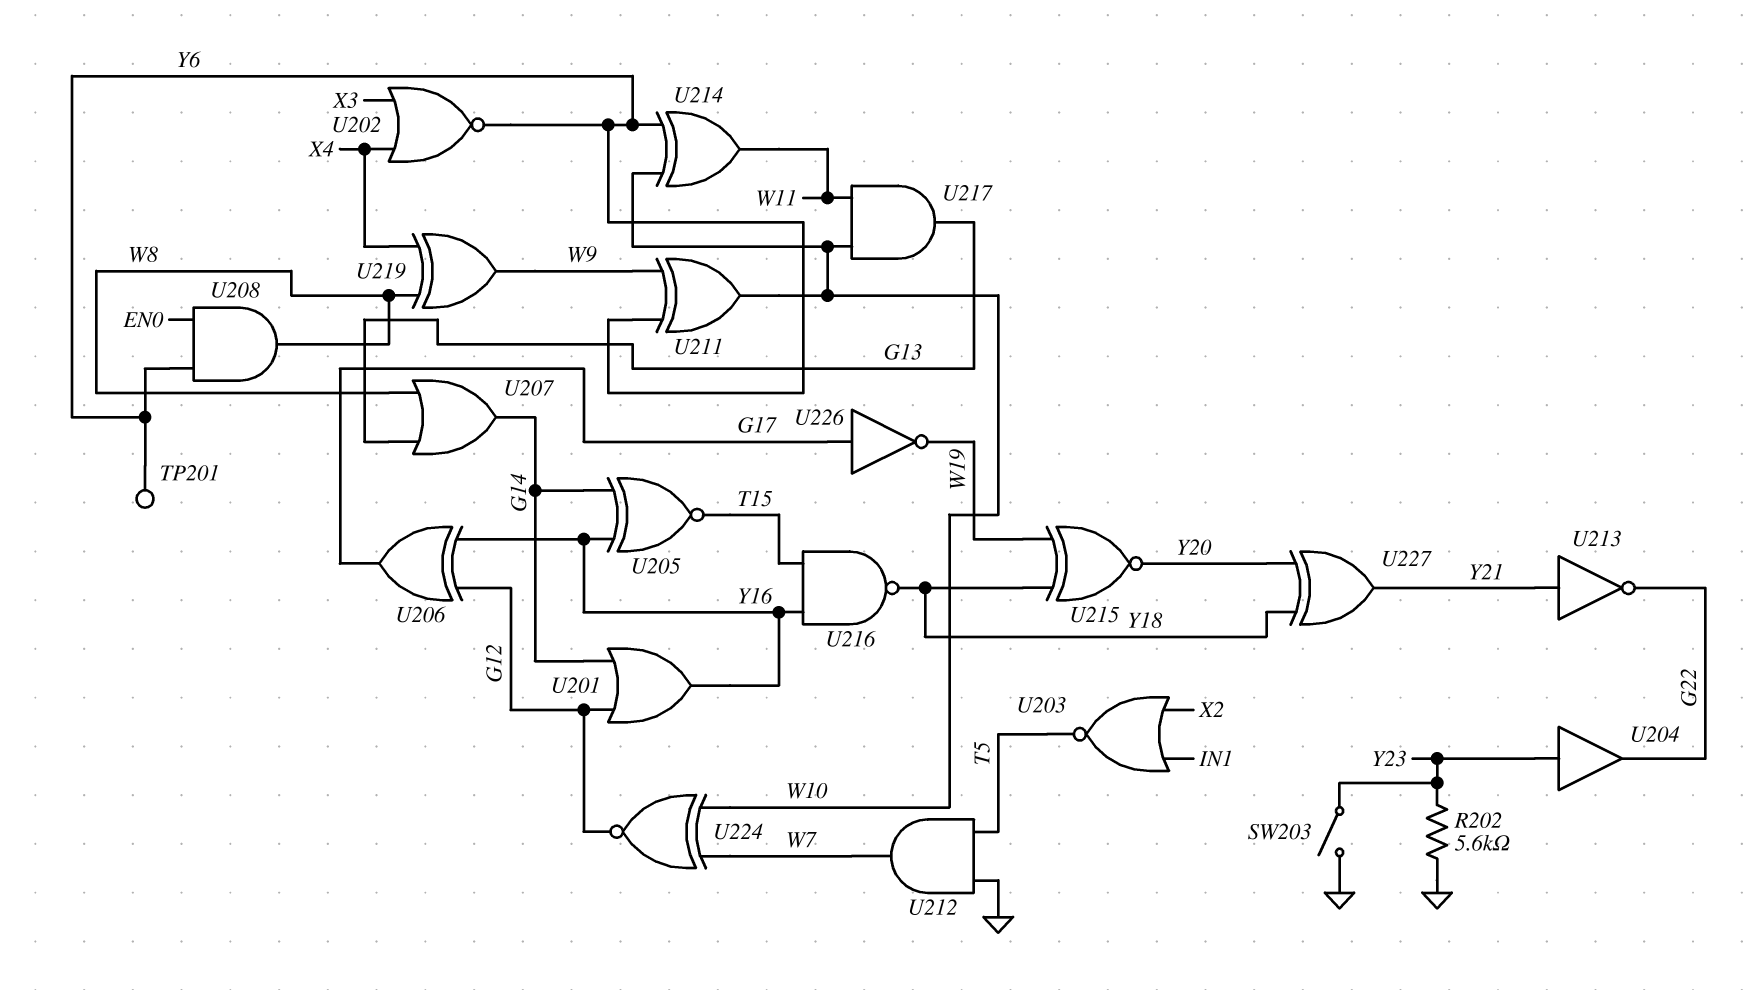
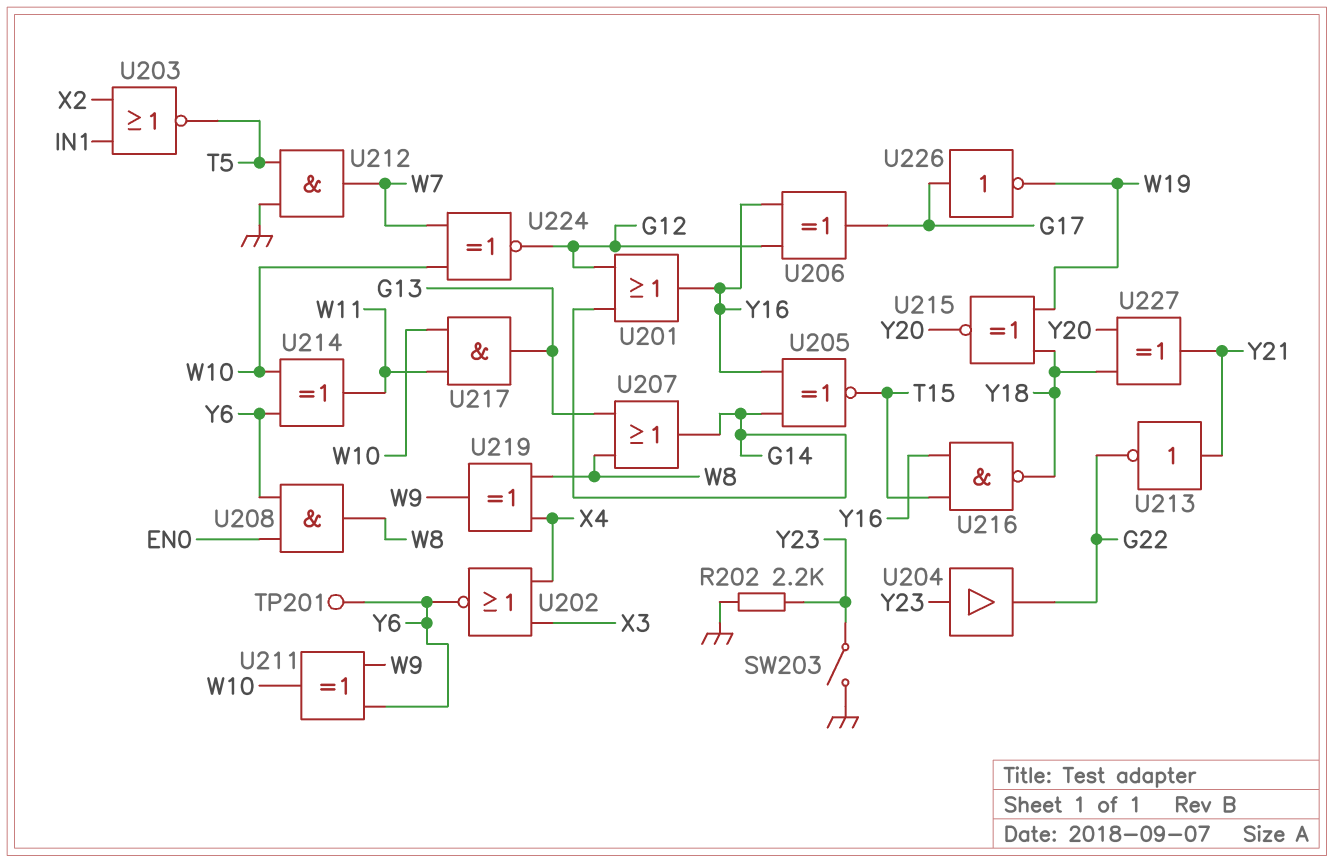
R202: 5.6k (GND, Y23) -> 2.2k (GND, Y23)

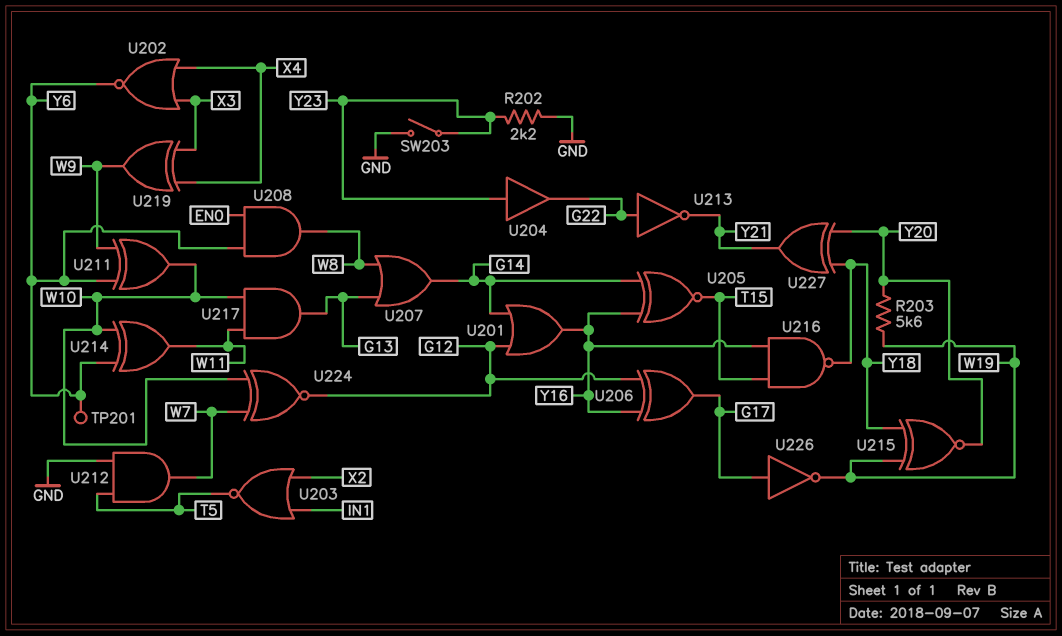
R203: none -> 5.6k (W19, Y20)
U213: NOT (in Y21, out G22) -> NOT (in G22, out Y21)
U219: XOR (in W8, in X4, out W9) -> XOR (in X3, in X4, out W9)

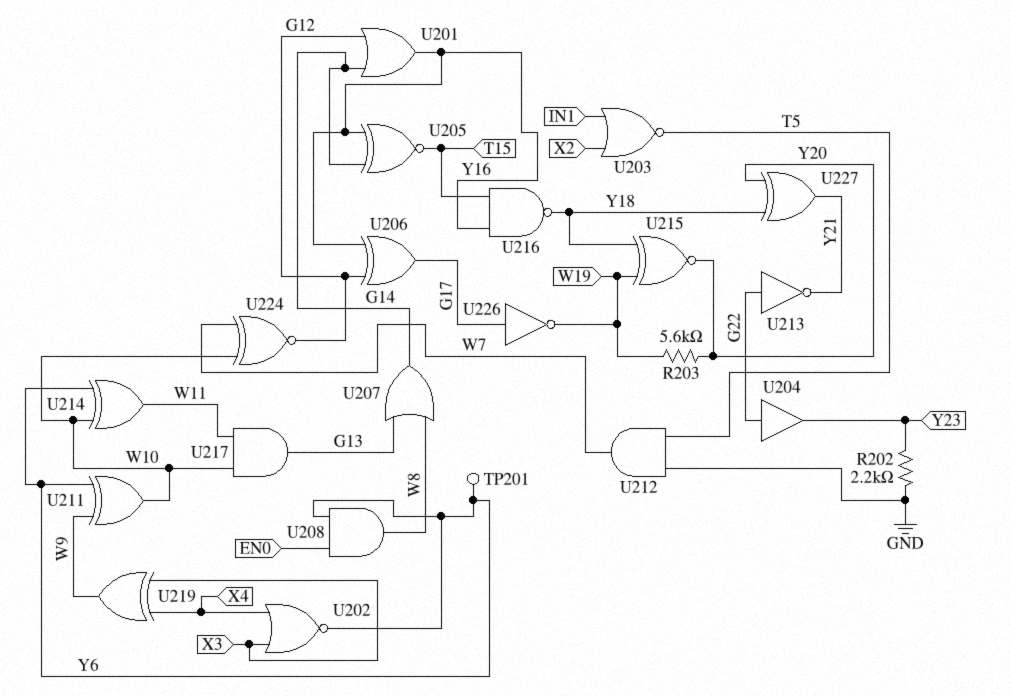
SW203: switch (GND, Y23) -> none
U204: buffer (in Y23, out G22) -> buffer (in G22, out Y23)

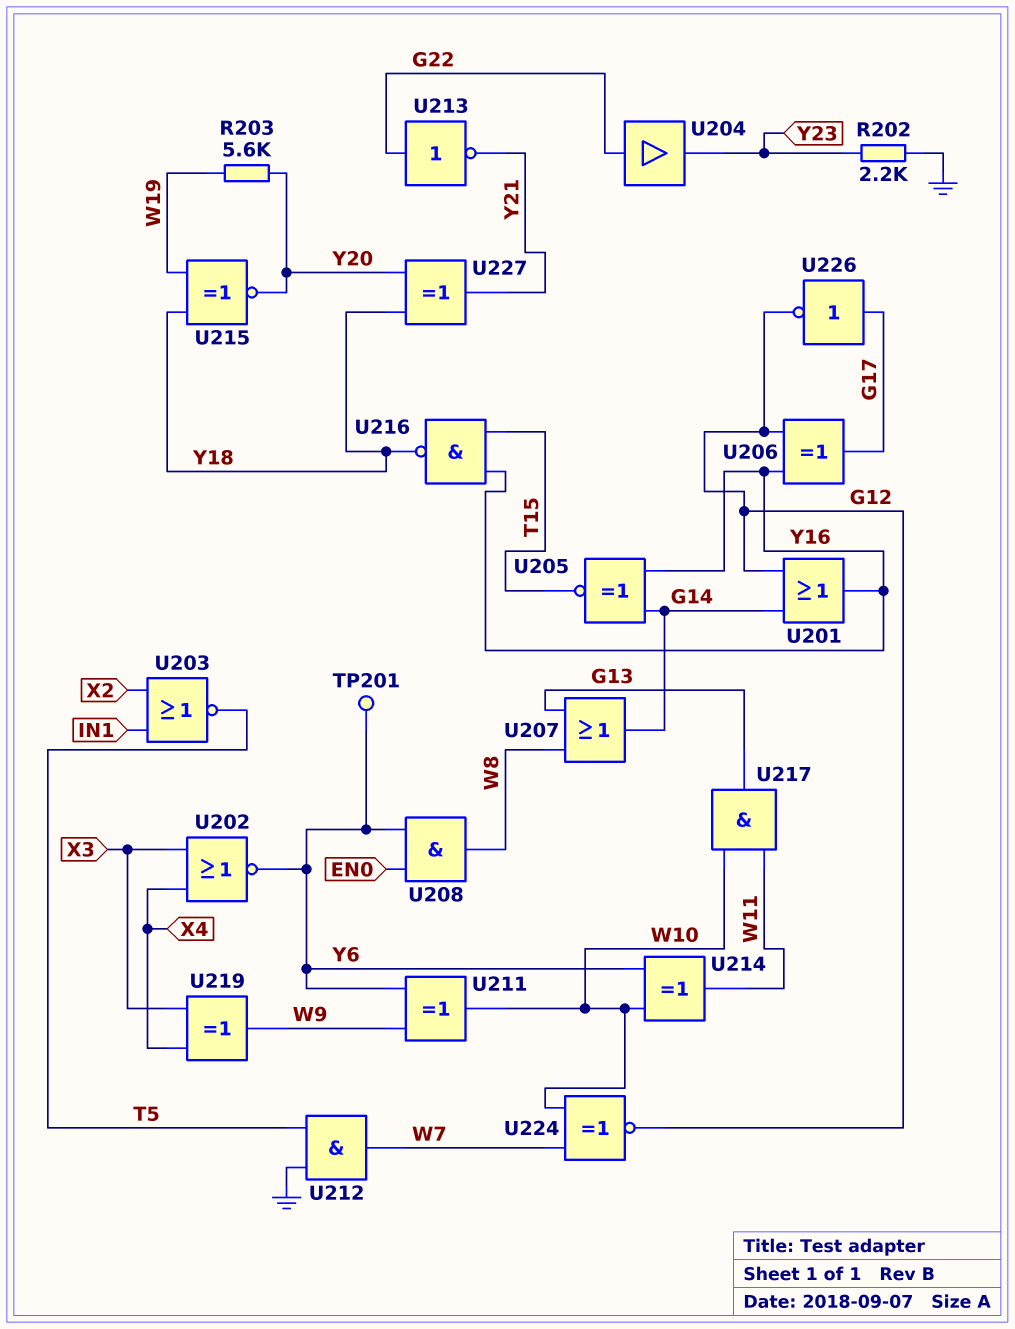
U226: NOT (in G17, out W19) -> NOT (in G17, out G12)

